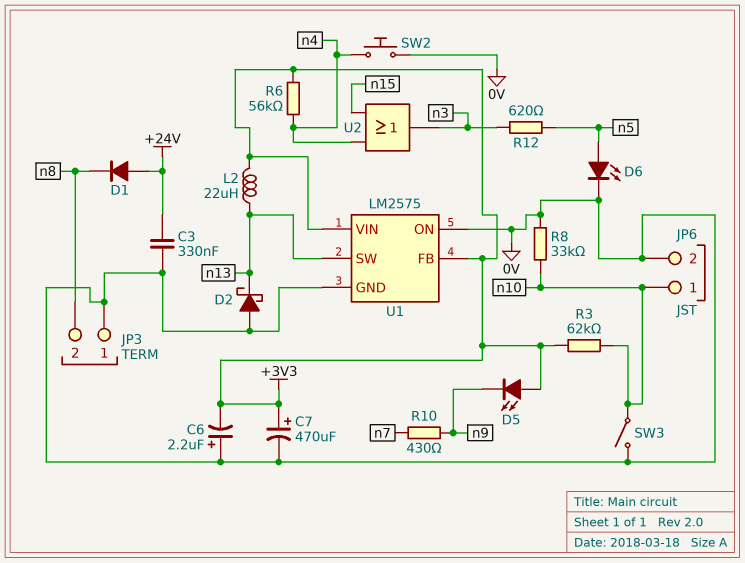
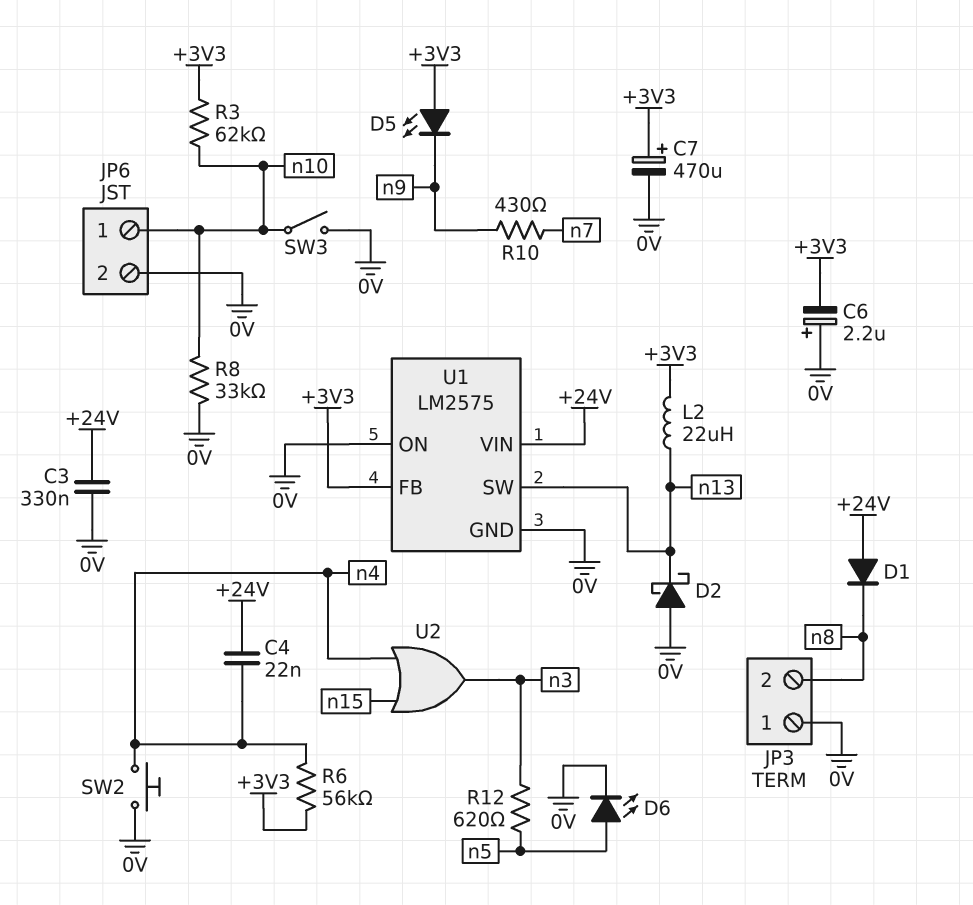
C4: none -> 22nF (+24V, n4)
U1 pin VIN: +3V3 -> +24V

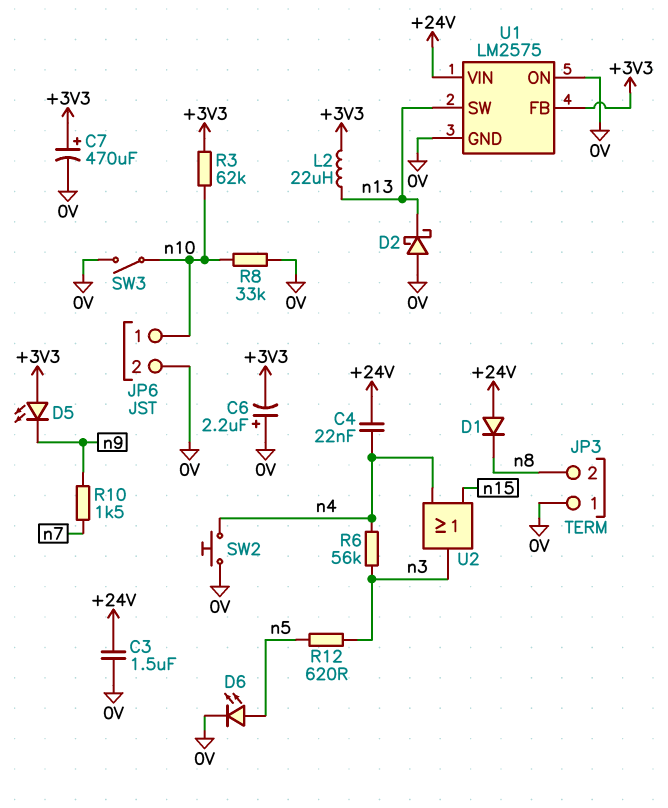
C3: 330nF (+24V, 0V) -> 1.5uF (+24V, 0V)
R6: 56k (+3V3, n4) -> 56k (n3, n4)
R10: 430 (n7, n9) -> 1.5k (n7, n9)

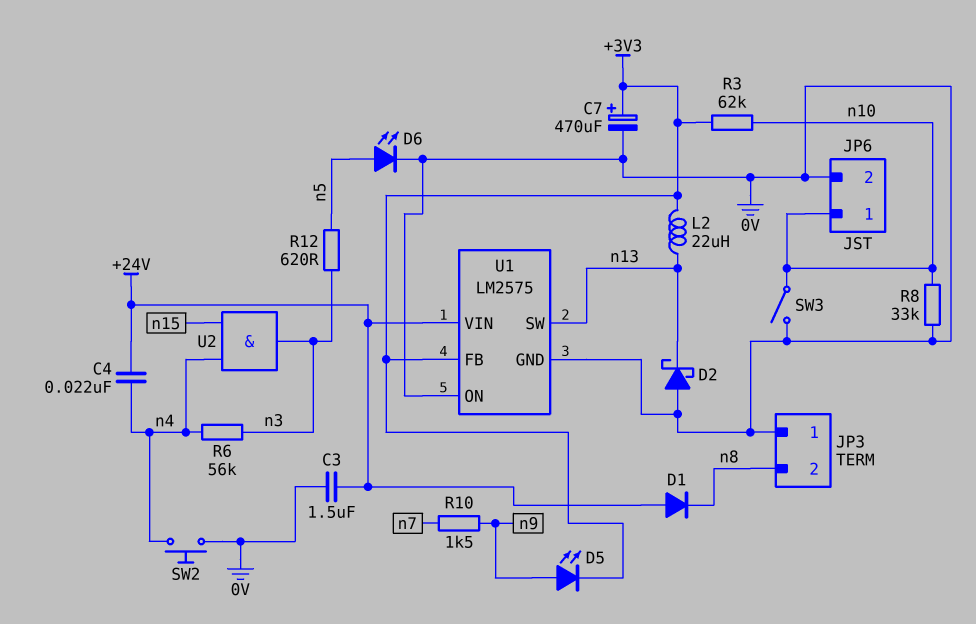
C6: 2.2uF (plus 0V, minus +3V3) -> none
D5: LED (A +3V3, K n9) -> LED (A n9, K +3V3)
U2: OR (in n4, in n15, out n3) -> AND (in n4, in n15, out n3)

